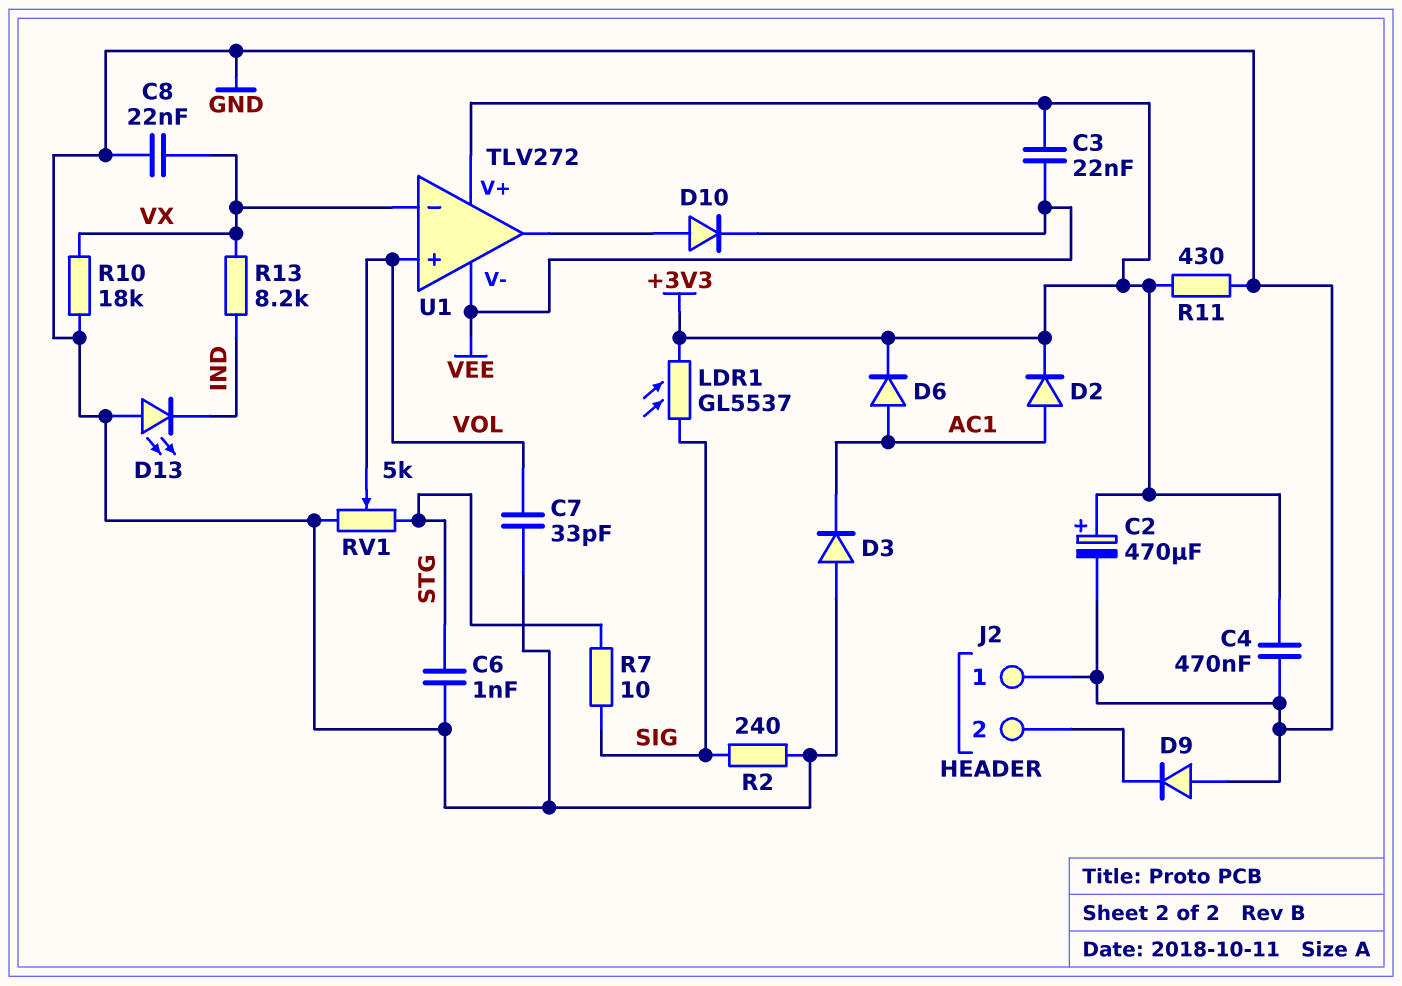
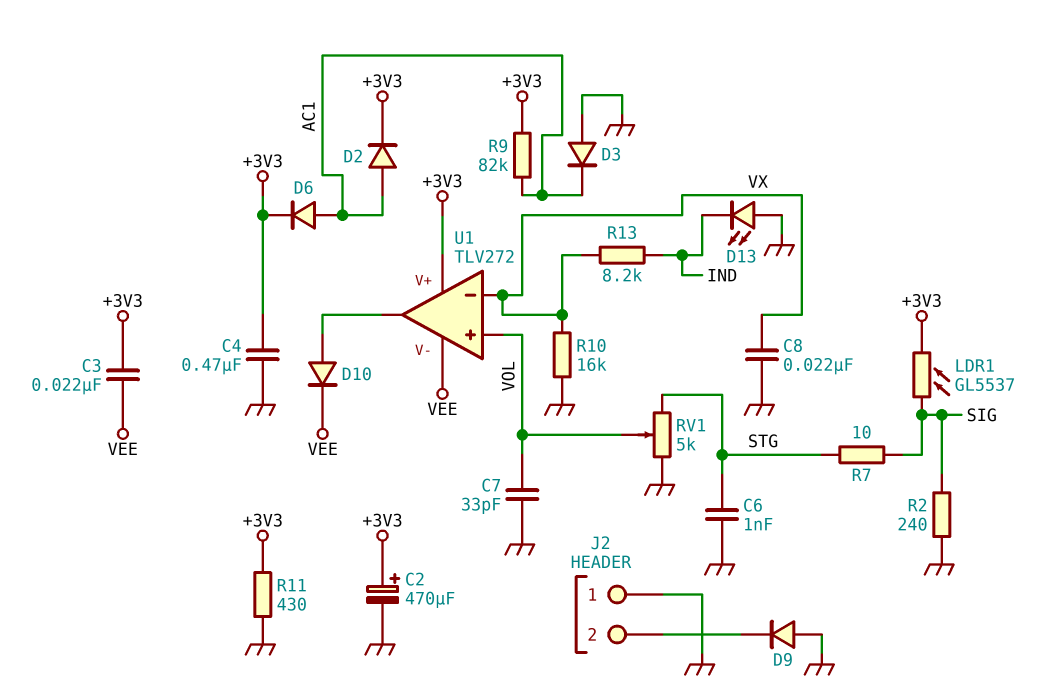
R9: none -> 82k (+3V3, AC1)
R10: 18k (GND, VX) -> 16k (GND, VX)

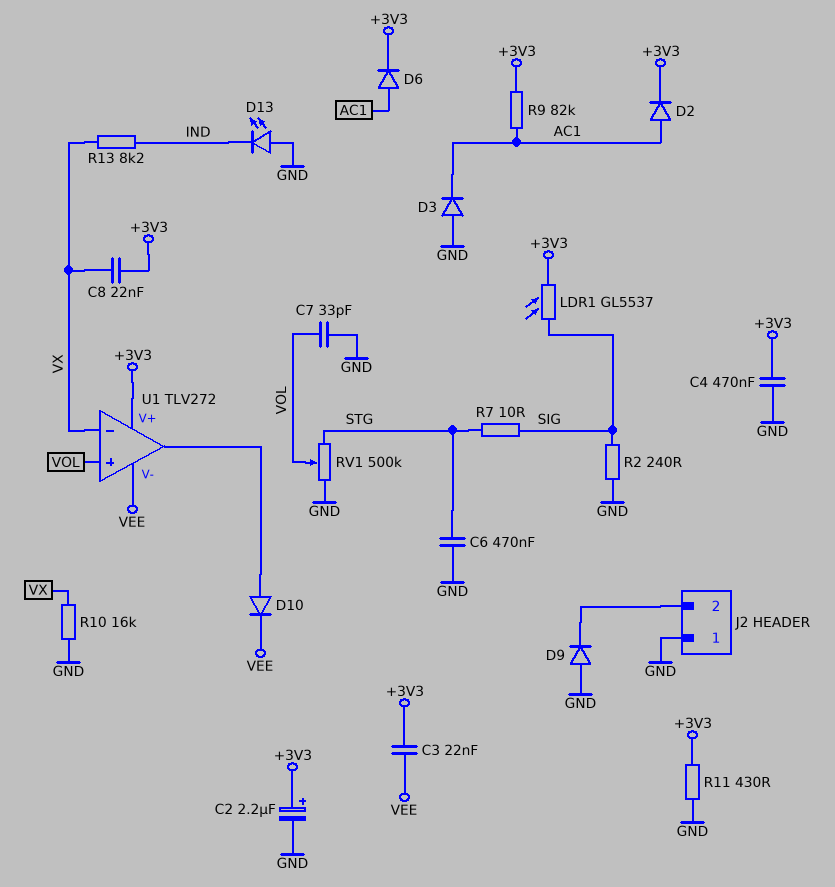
C2: 470uF (plus +3V3, minus GND) -> 2.2uF (plus +3V3, minus GND)
C6: 1nF (GND, STG) -> 470nF (GND, STG)
C8: 22nF (GND, VX) -> 22nF (+3V3, VX)
RV1: 5k (GND, STG, wiper VOL) -> 500k (GND, STG, wiper VOL)

